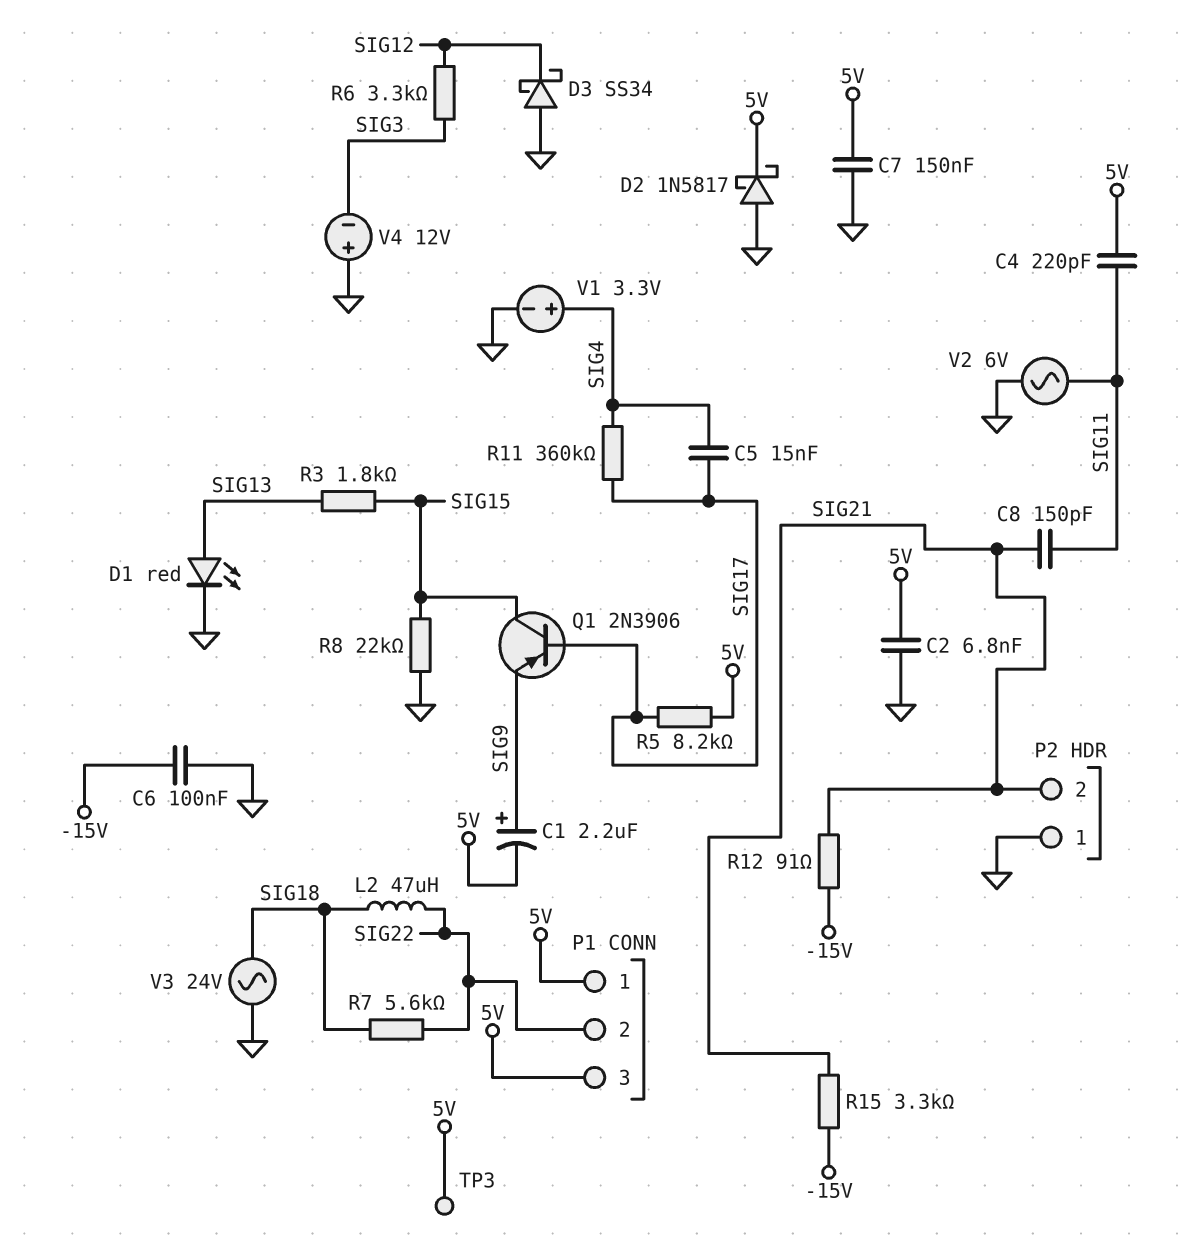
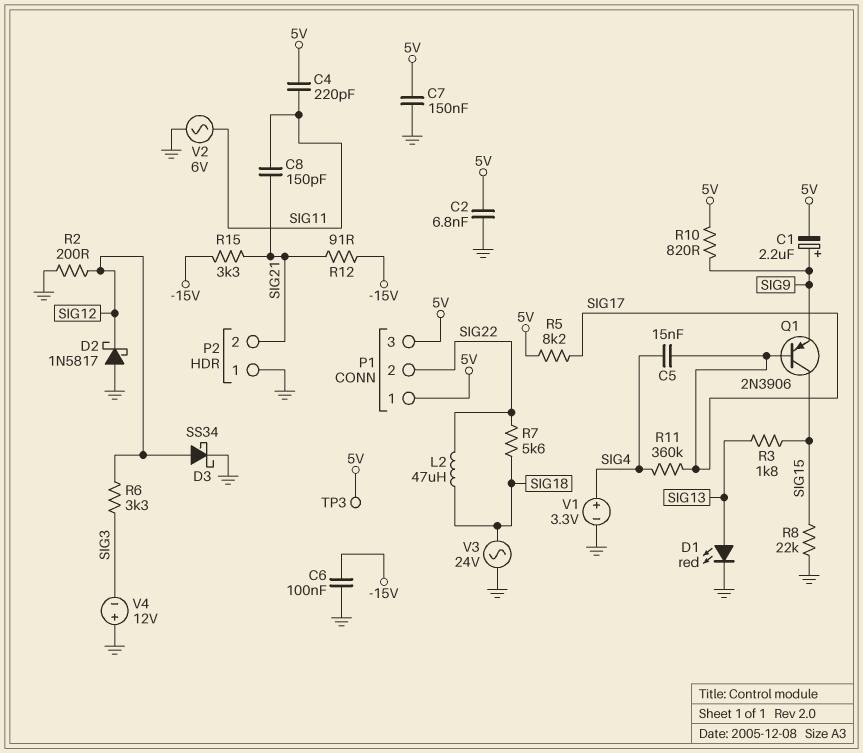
D2: schottky 1N5817 (A GND, K 5V) -> schottky 1N5817 (A GND, K SIG12)
D3: schottky SS34 (A GND, K SIG12) -> schottky SS34 (A SIG12, K GND)
R2: none -> 200 (GND, SIG12)
R10: none -> 820 (5V, SIG9)

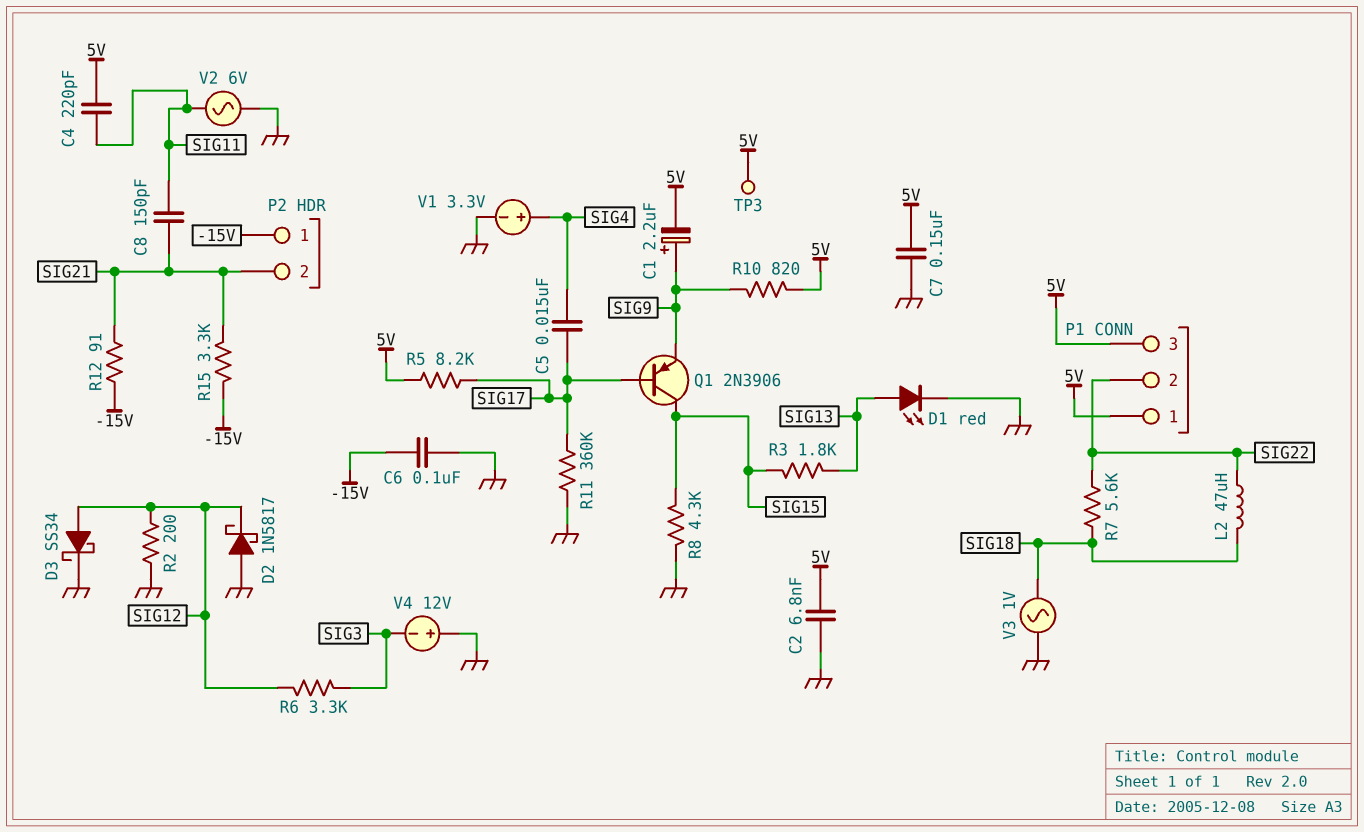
P2 pin 1: GND -> -15V
R8: 22k (GND, SIG15) -> 4.3k (GND, SIG15)
R11: 360k (SIG4, SIG17) -> 360k (GND, SIG17)
V3: AC 24V (GND, SIG18) -> AC 1V (GND, SIG18)

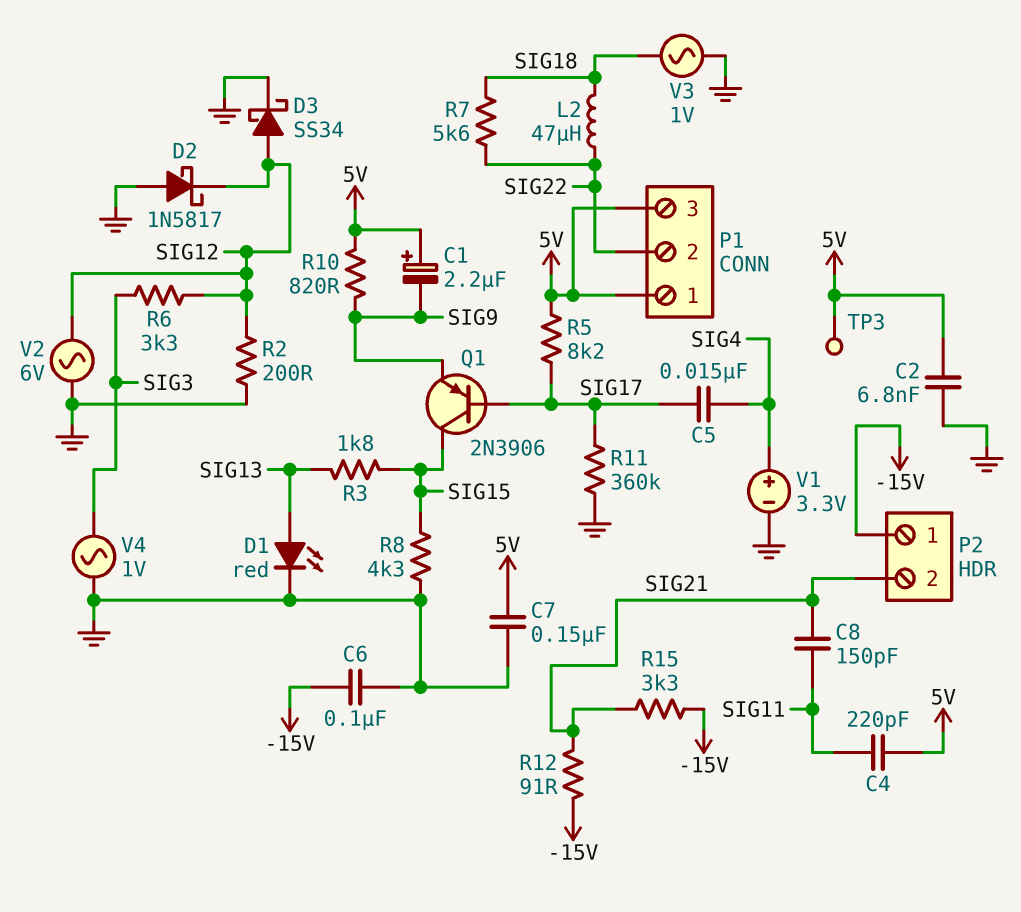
C1: 2.2uF (plus SIG9, minus 5V) -> 2.2uF (plus 5V, minus SIG9)
V2: AC 6V (GND, SIG11) -> AC 6V (GND, SIG12)
V4: 12V (plus GND, minus SIG3) -> AC 1V (GND, SIG3)

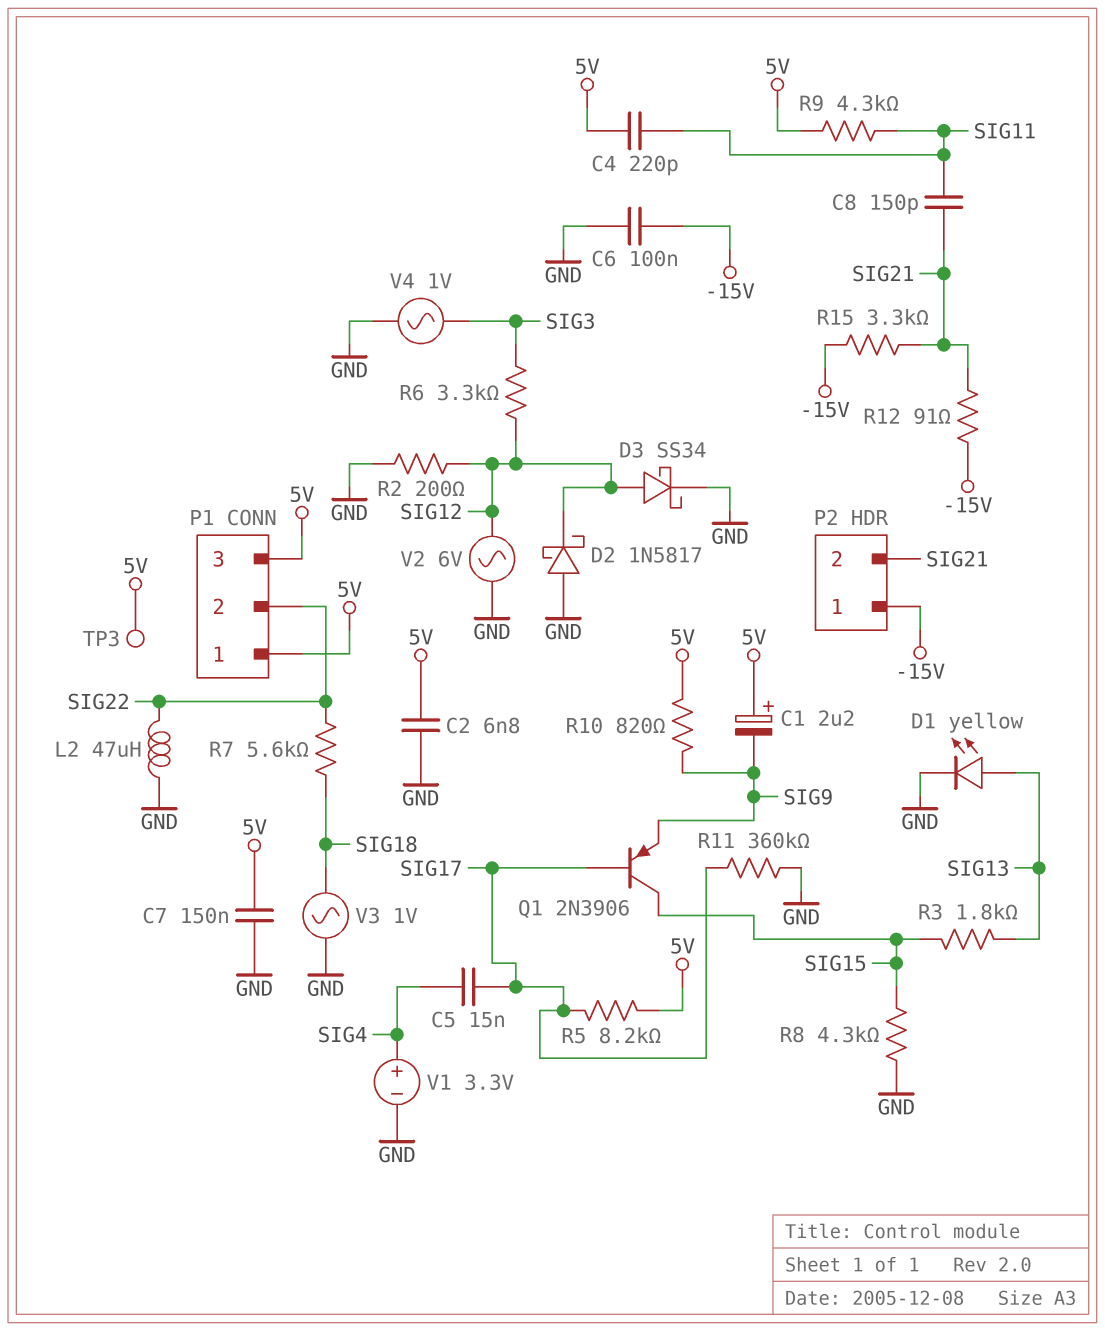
D1: LED red (A SIG13, K GND) -> LED yellow (A SIG13, K GND)
L2: 47uH (SIG18, SIG22) -> 47uH (GND, SIG22)
R9: none -> 4.3k (5V, SIG11)

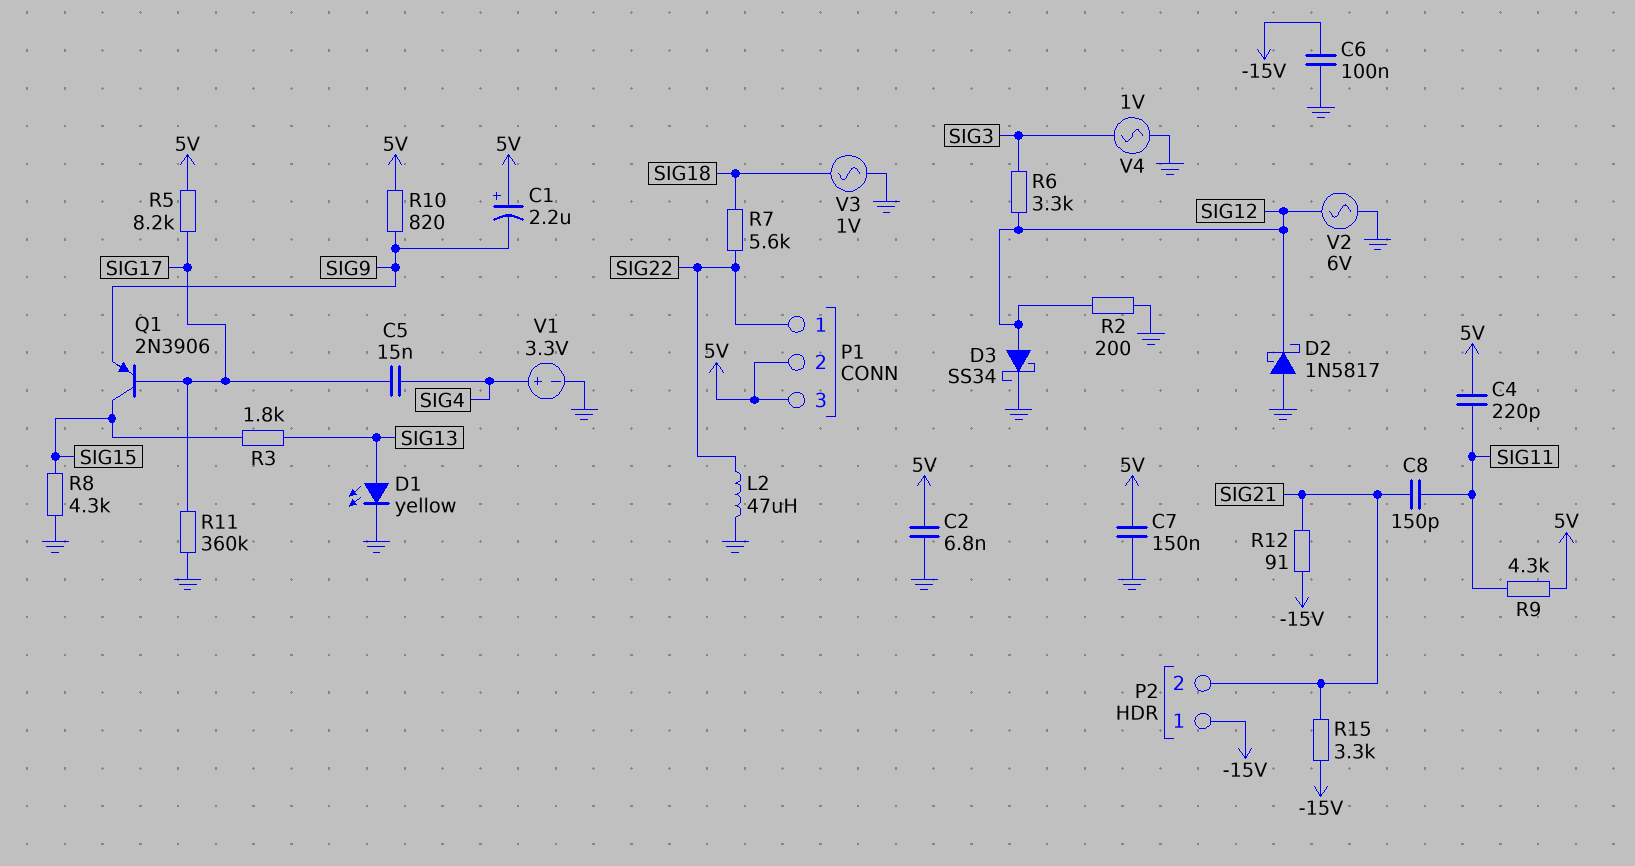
P1 pin 1: 5V -> SIG22
P1 pin 2: SIG22 -> 5V
TP3: test point (5V) -> none

